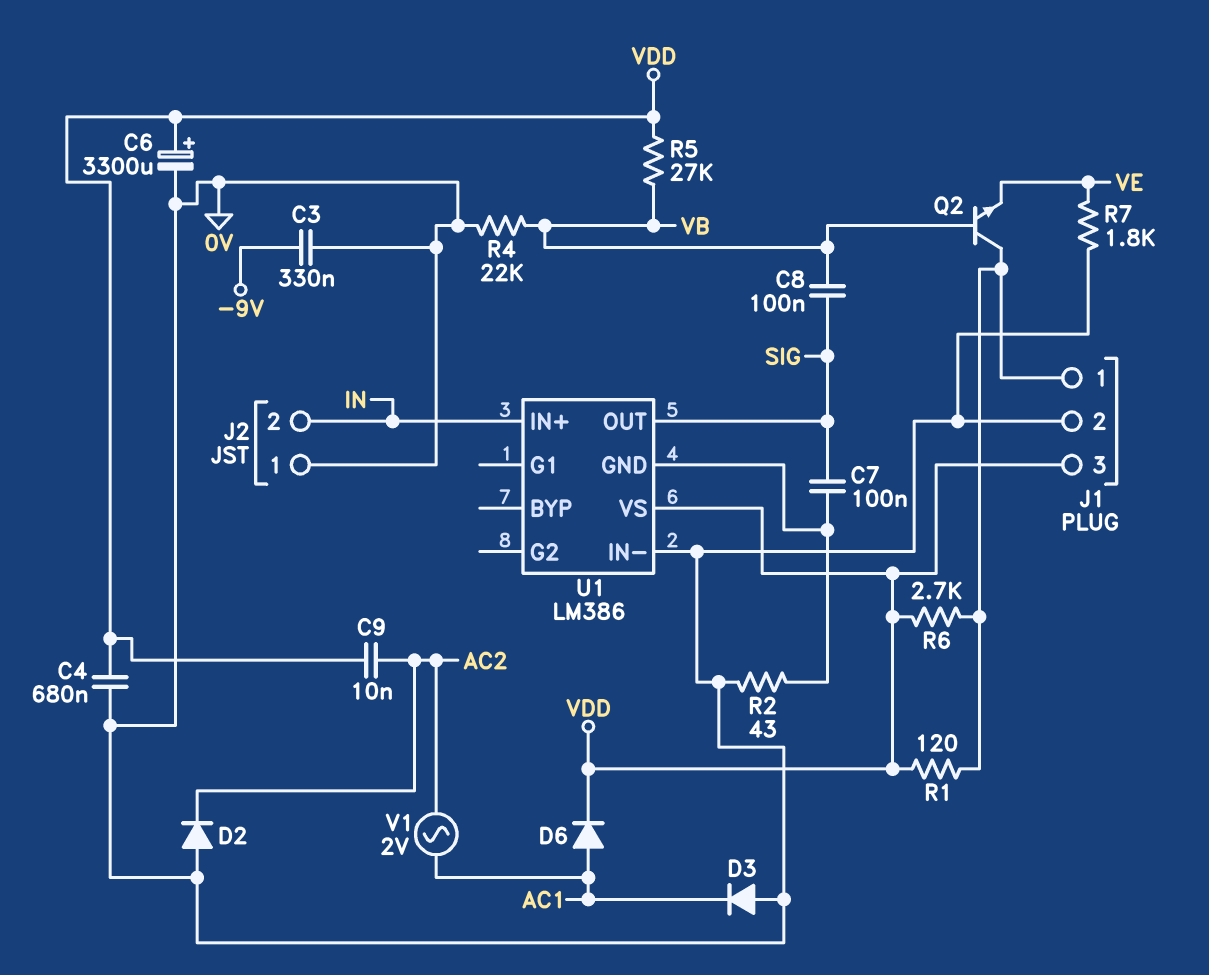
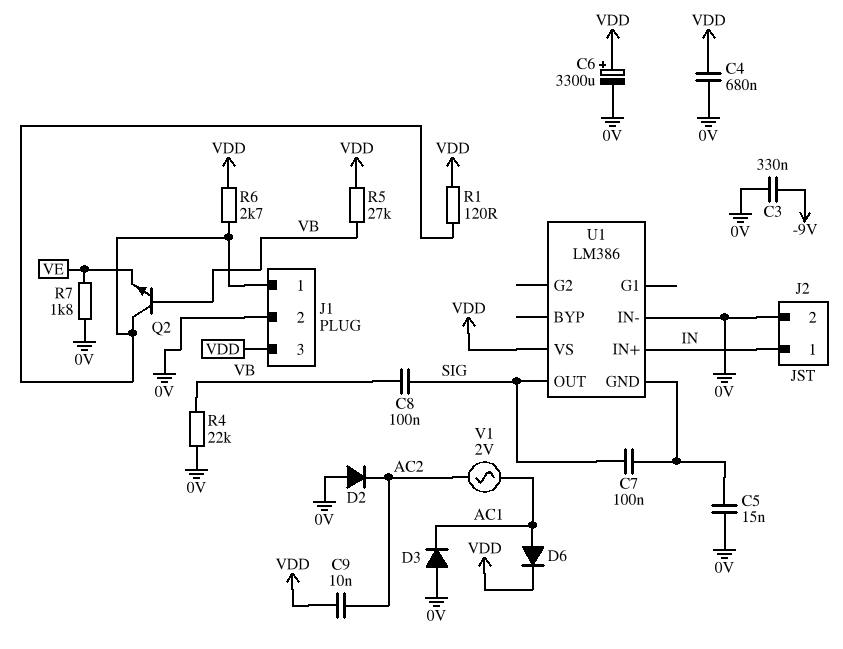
C5: none -> 15nF (0V, U1/GND)
J2 pin 1: 0V -> IN
J2 pin 2: IN -> 0V
R2: 43 (0V, U1/GND) -> none

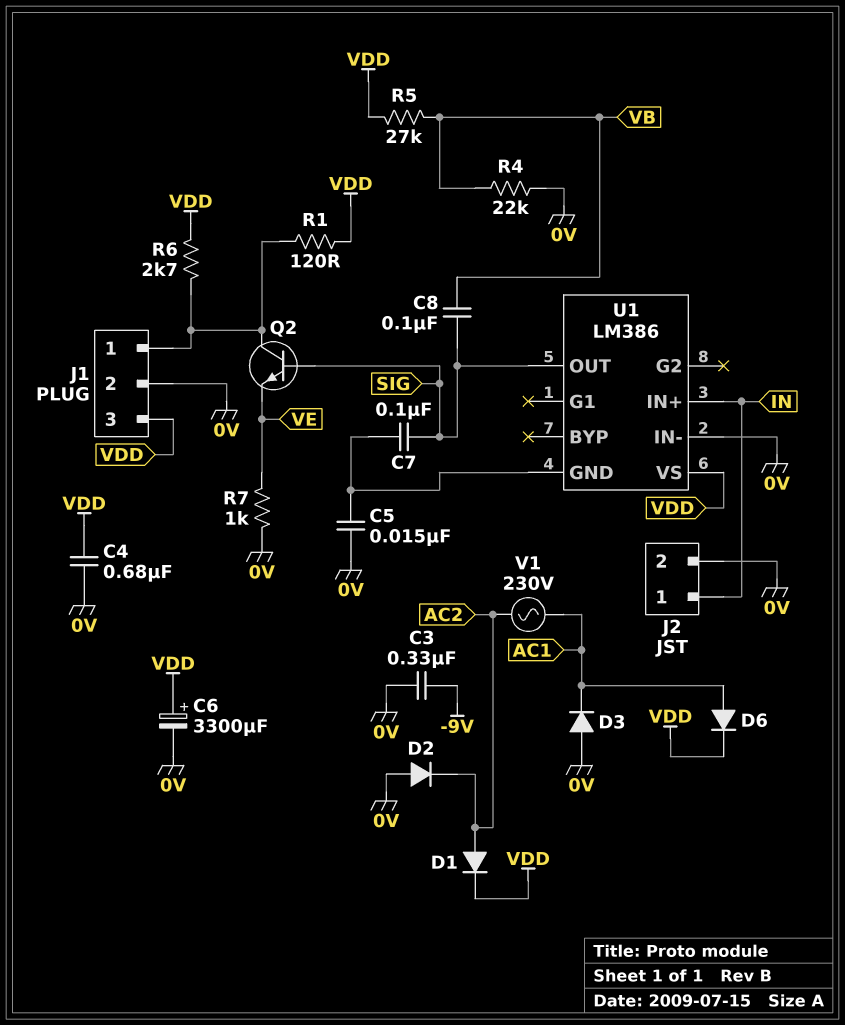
C9: 10nF (AC2, VDD) -> none
D1: none -> diode (A AC2, K VDD)
Q2: NPN (B VB, C J1/1, E VE) -> NPN (B SIG, C J1/1, E VE)
R7: 1.8k (0V, VE) -> 1k (0V, VE)
V1: AC 2V (AC1, AC2) -> AC 230V (AC1, AC2)

